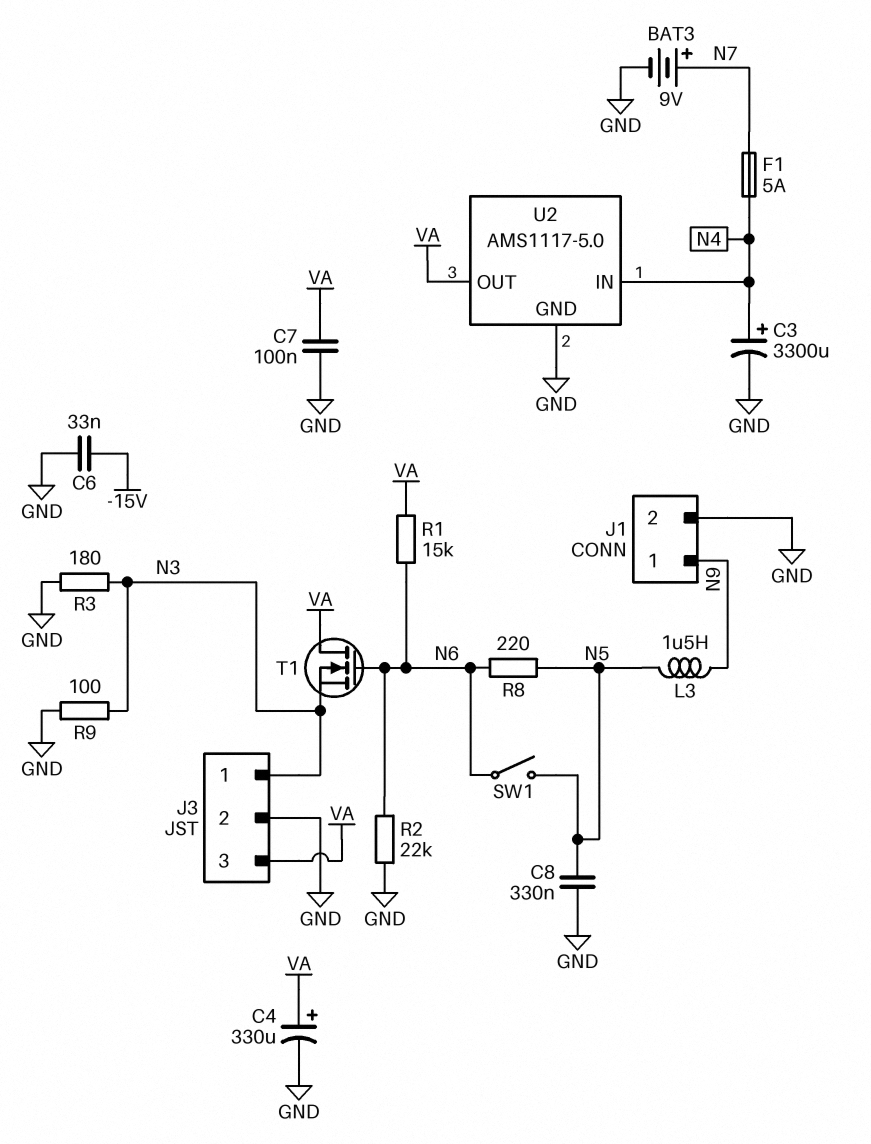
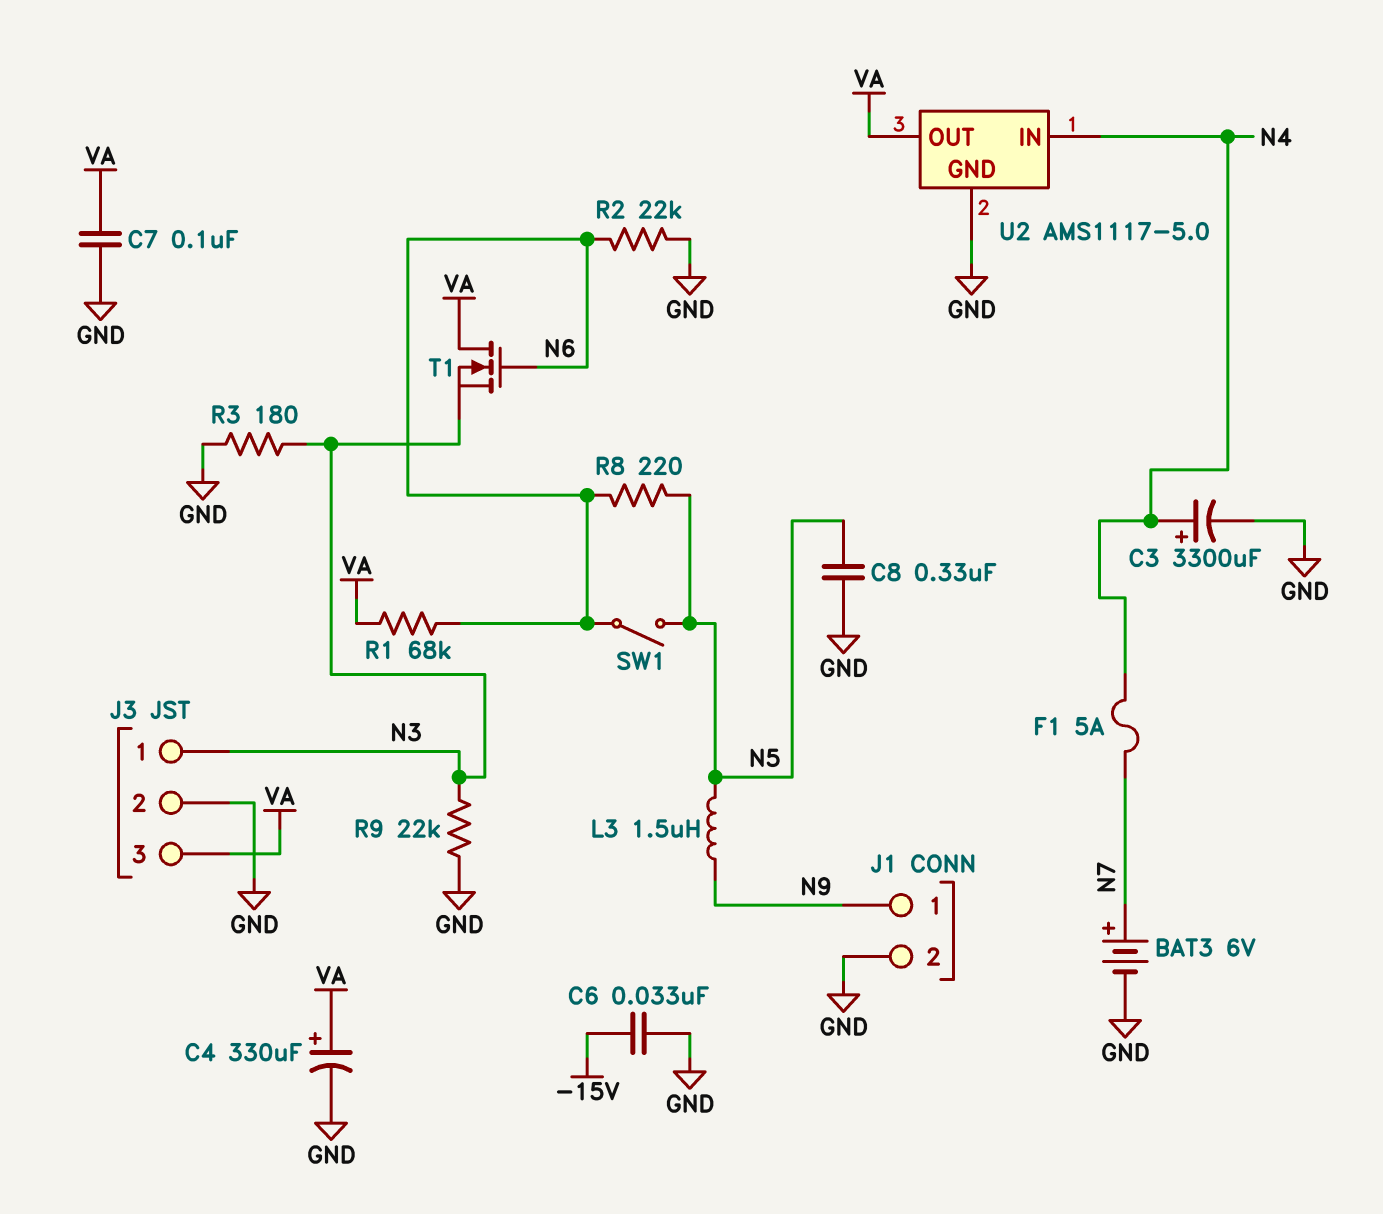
BAT3: 9V (plus N7, minus GND) -> 6V (plus N7, minus GND)
R1: 15k (N6, VA) -> 68k (N6, VA)
R9: 100 (GND, N3) -> 22k (GND, N3)

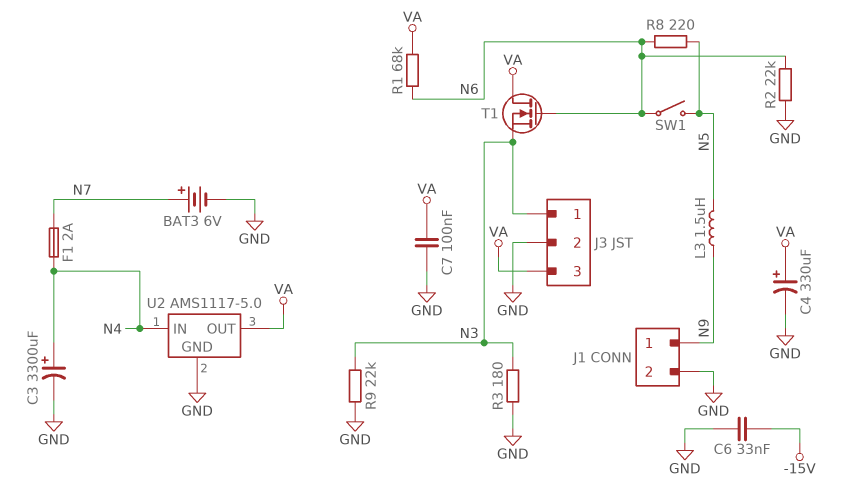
C8: 330nF (GND, N5) -> none
F1: 5A (N4, N7) -> 2A (N4, N7)

